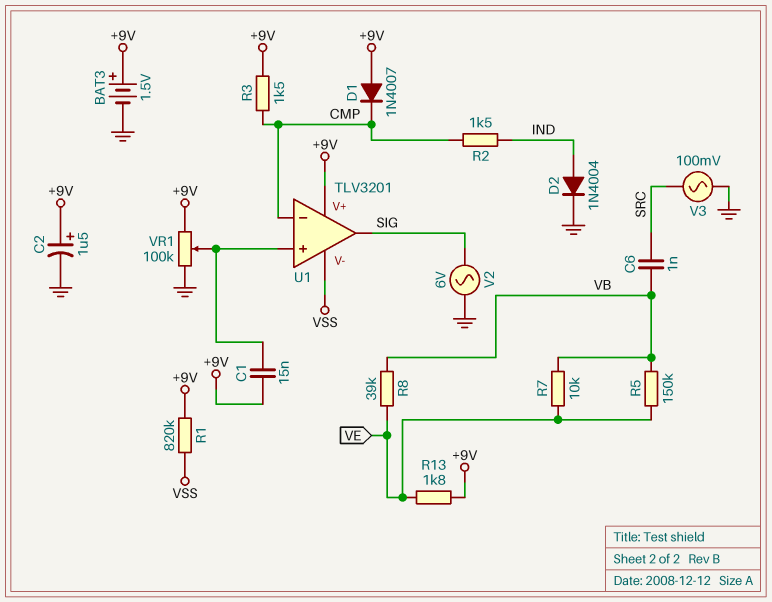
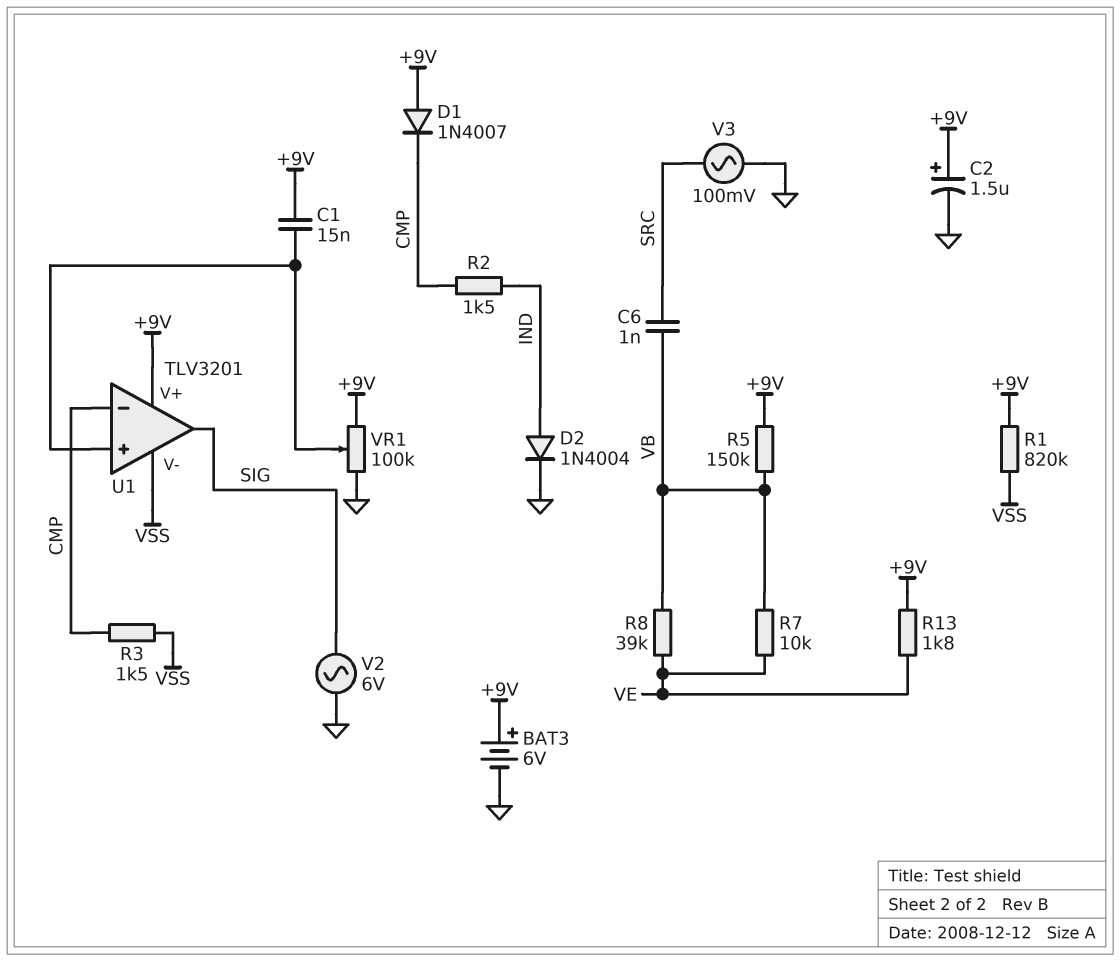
BAT3: 1.5V (plus +9V, minus GND) -> 6V (plus +9V, minus GND)
R3: 1.5k (+9V, CMP) -> 1.5k (CMP, VSS)
R5: 150k (VB, VE) -> 150k (+9V, VB)

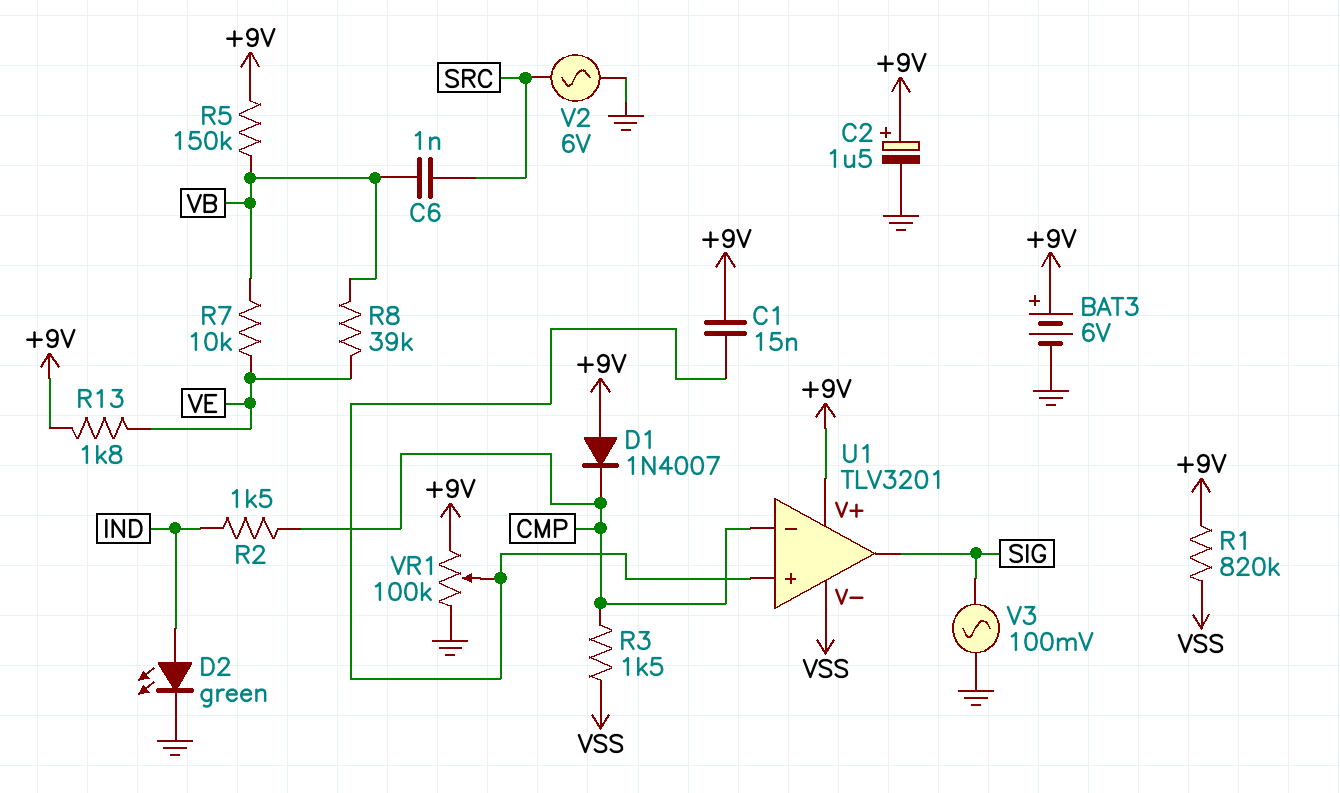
D2: diode 1N4004 (A IND, K GND) -> LED green (A IND, K GND)
V2: AC 6V (GND, SIG) -> AC 6V (GND, SRC)
V3: AC 100mV (GND, SRC) -> AC 100mV (GND, SIG)

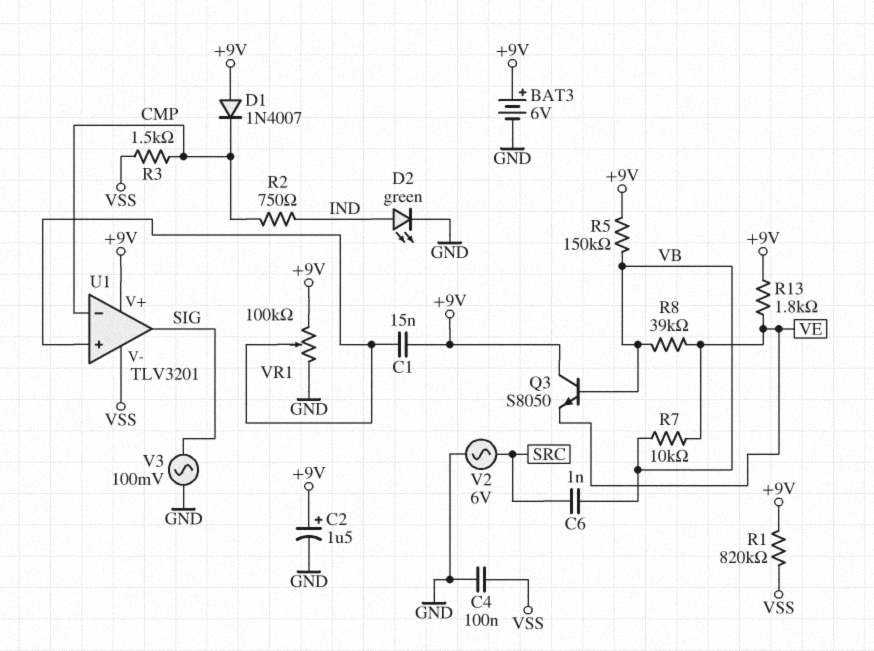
C4: none -> 100nF (GND, VSS)
Q3: none -> NPN S8050 (B VB, C +9V, E VE)
R2: 1.5k (CMP, IND) -> 750 (CMP, IND)

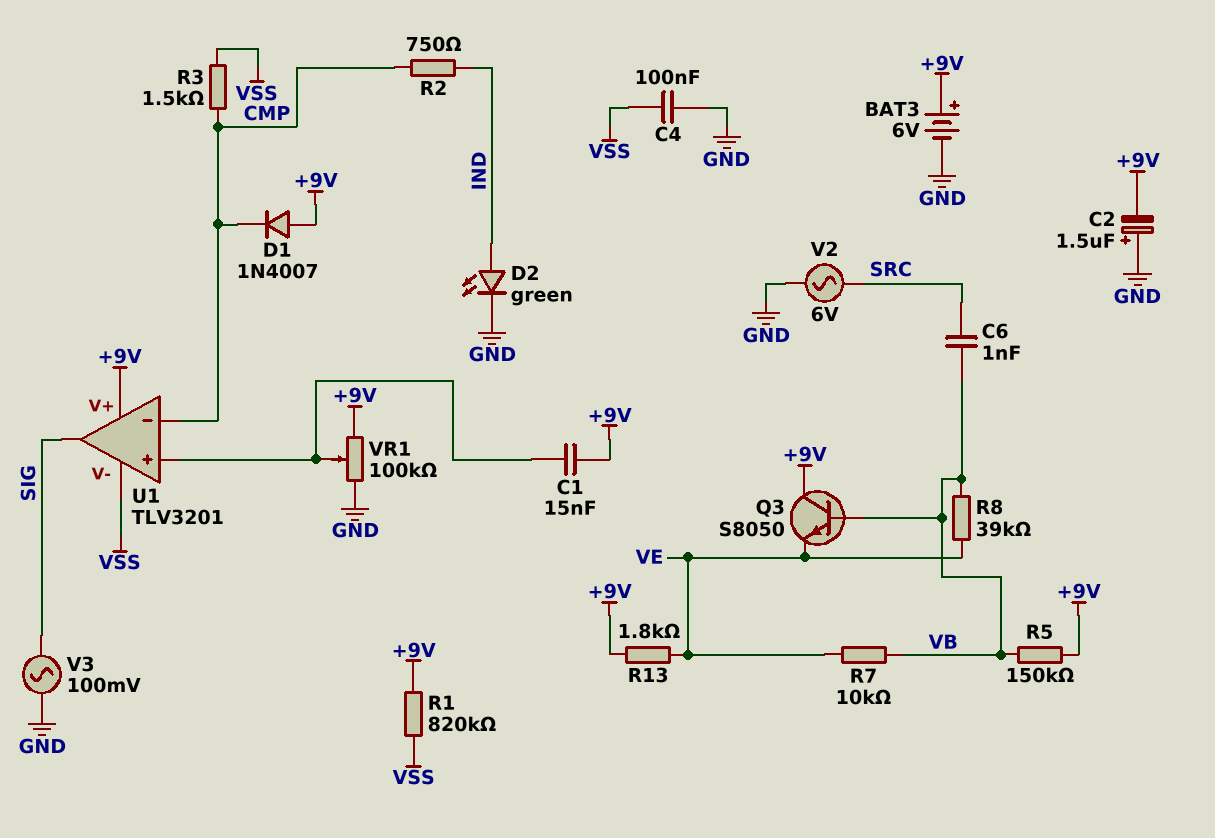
C2: 1.5uF (plus +9V, minus GND) -> 1.5uF (plus GND, minus +9V)

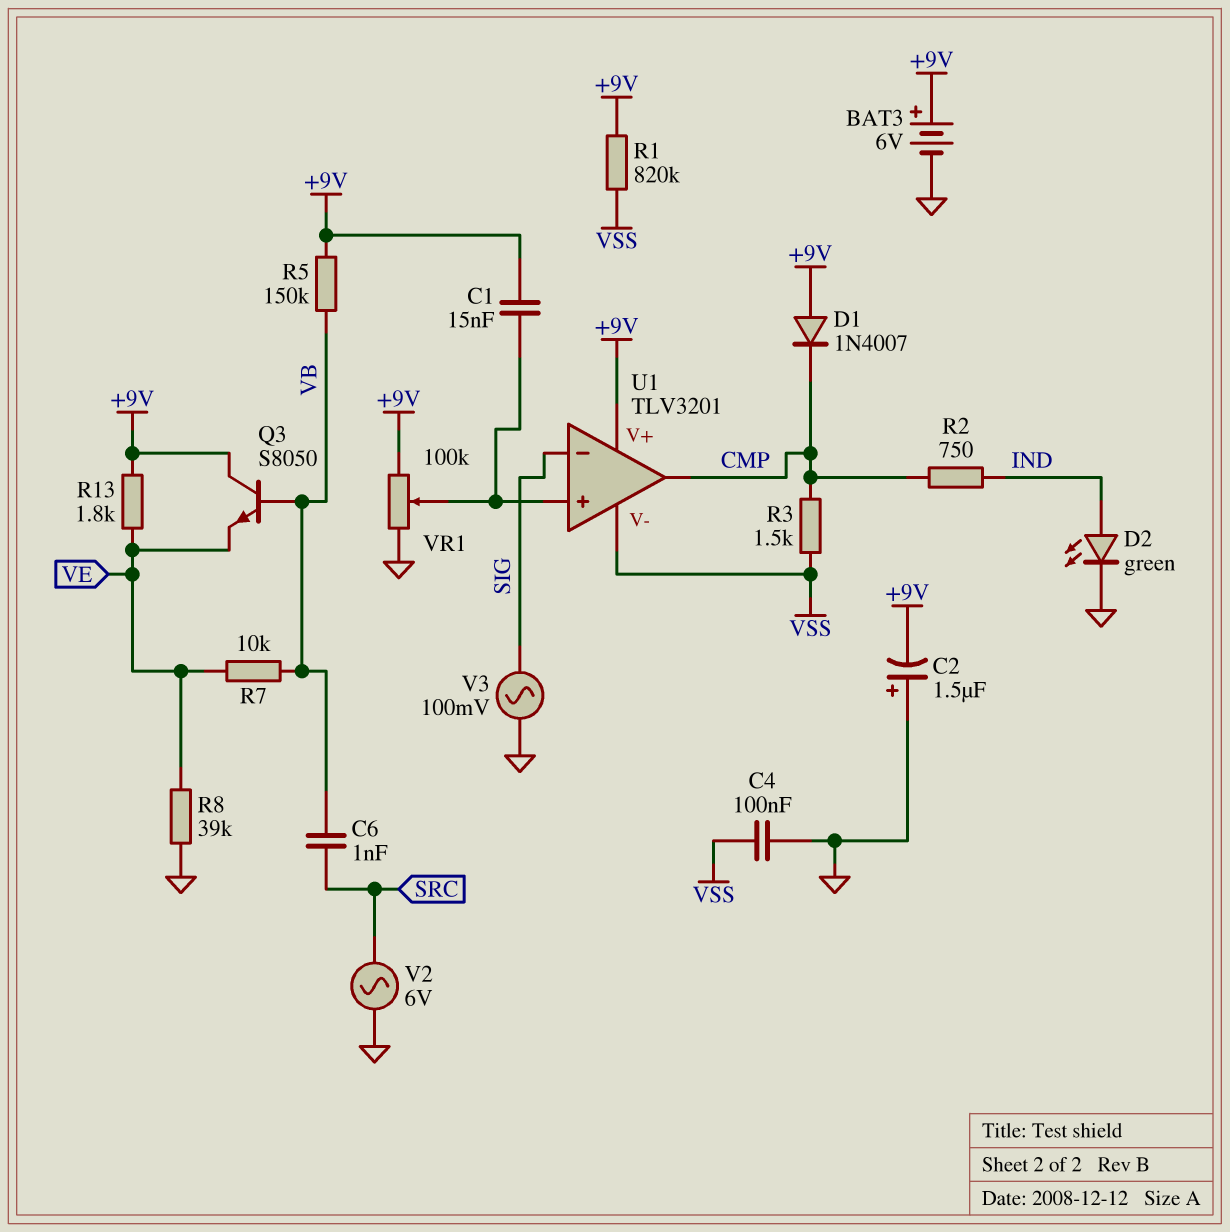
R8: 39k (VB, VE) -> 39k (GND, VE)
U1 pin in-: CMP -> SIG
U1 pin out: SIG -> CMP

